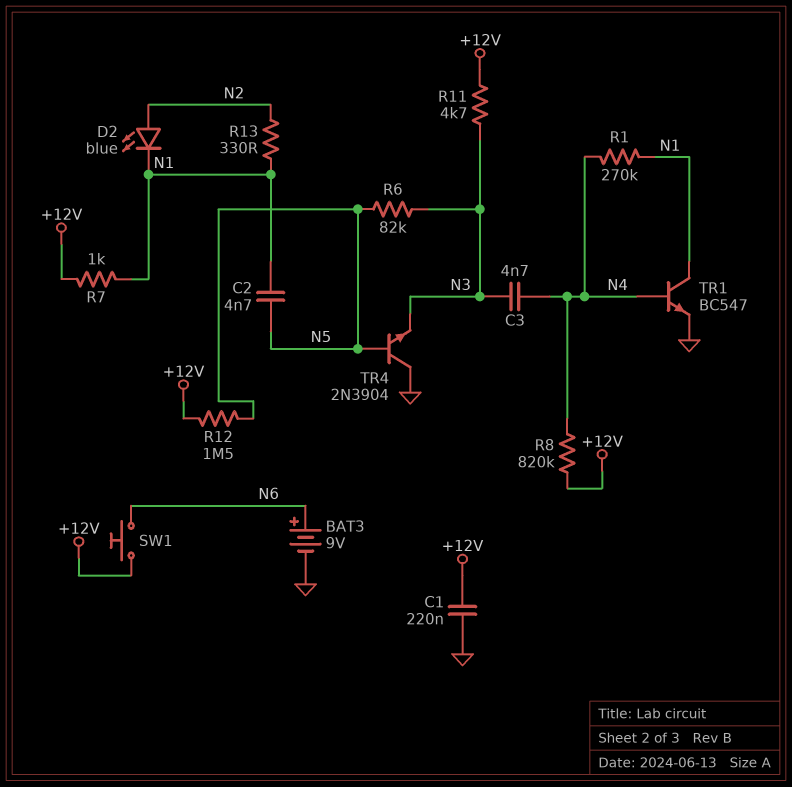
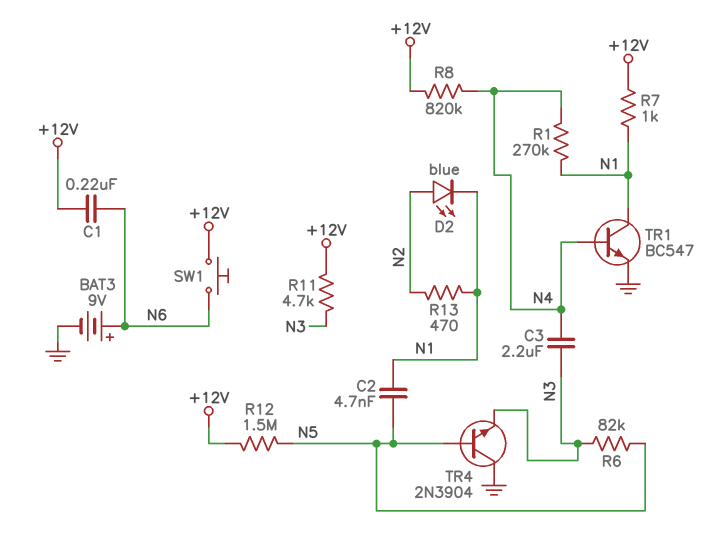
C1: 220nF (+12V, GND) -> 220nF (+12V, N6)
C3: 4.7nF (N3, N4) -> 2.2uF (N3, N4)
R13: 330 (N1, N2) -> 470 (N1, N2)

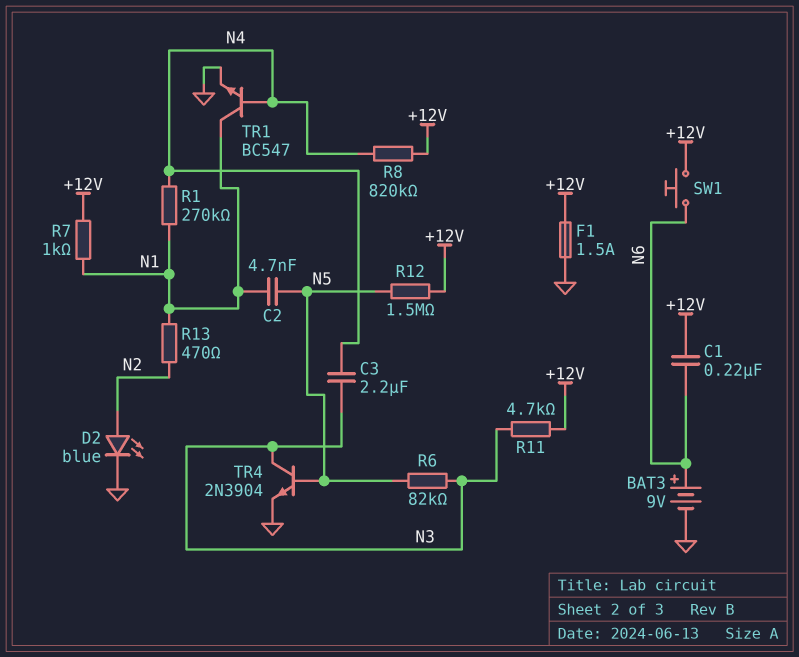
D2: LED blue (A N2, K N1) -> LED blue (A N2, K GND)
F1: none -> 1.5A (+12V, GND)
TR4: NPN 2N3904 (B N5, C GND, E N3) -> NPN 2N3904 (B N5, C N3, E GND)

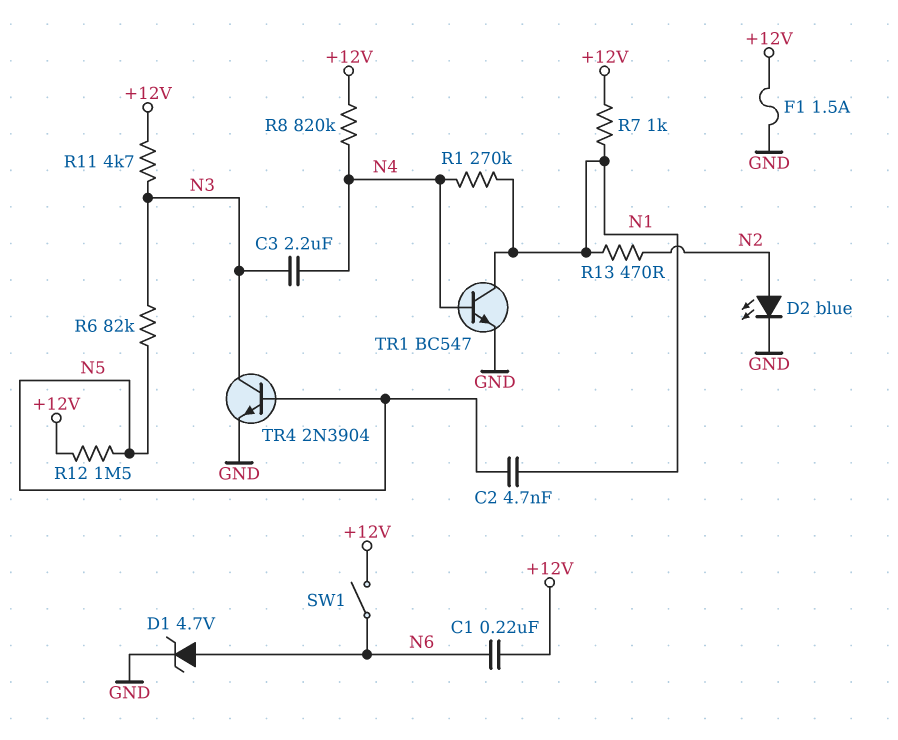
BAT3: 9V (plus N6, minus GND) -> none
D1: none -> zener 4.7V (A N6, K GND)
SW1: button (+12V, N6) -> switch (+12V, N6)

